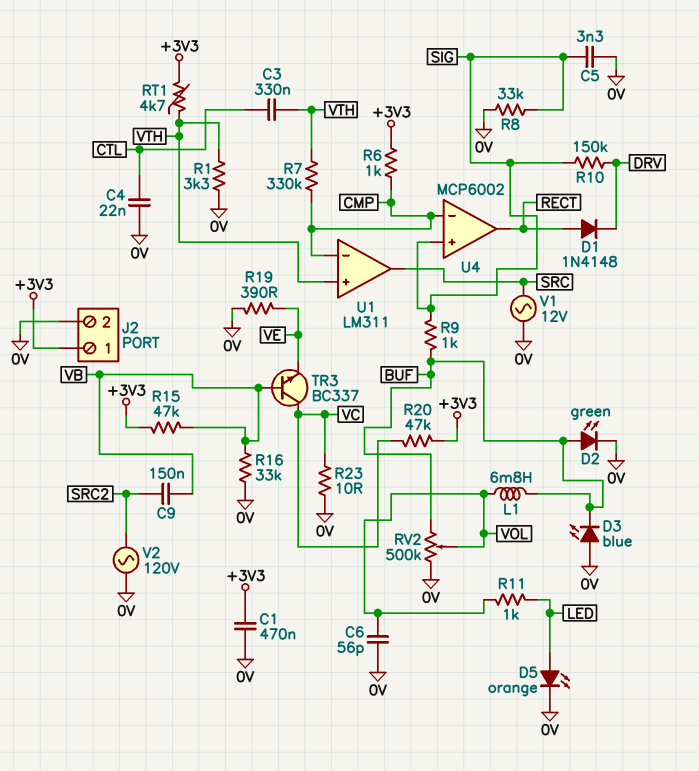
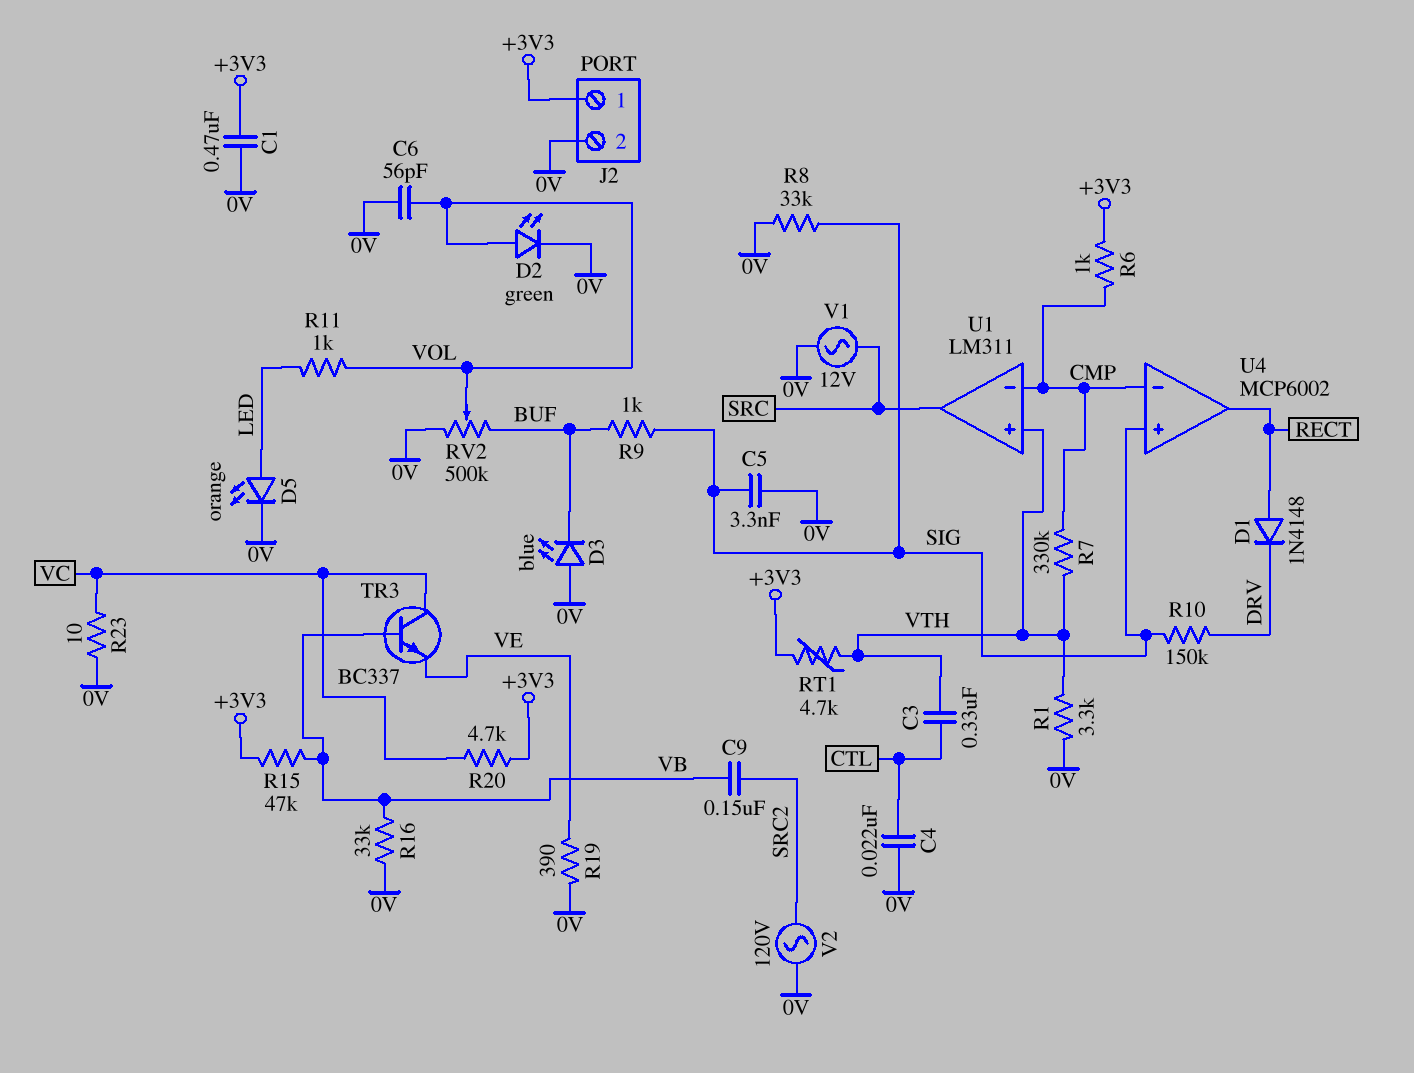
D2: LED green (A BUF, K 0V) -> LED green (A VOL, K 0V)
L1: 6.8mH (BUF, VOL) -> none
R20: 47k (+3V3, VC) -> 4.7k (+3V3, VC)

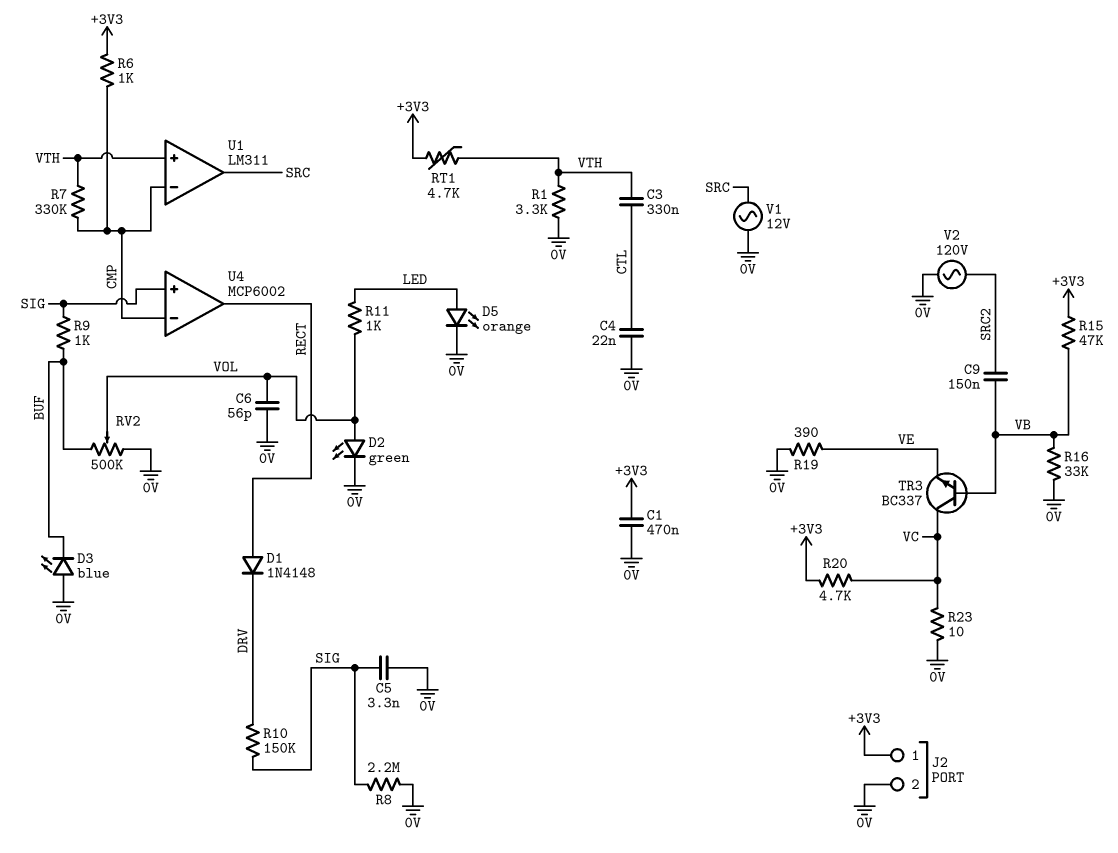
R8: 33k (0V, SIG) -> 2.2M (0V, SIG)

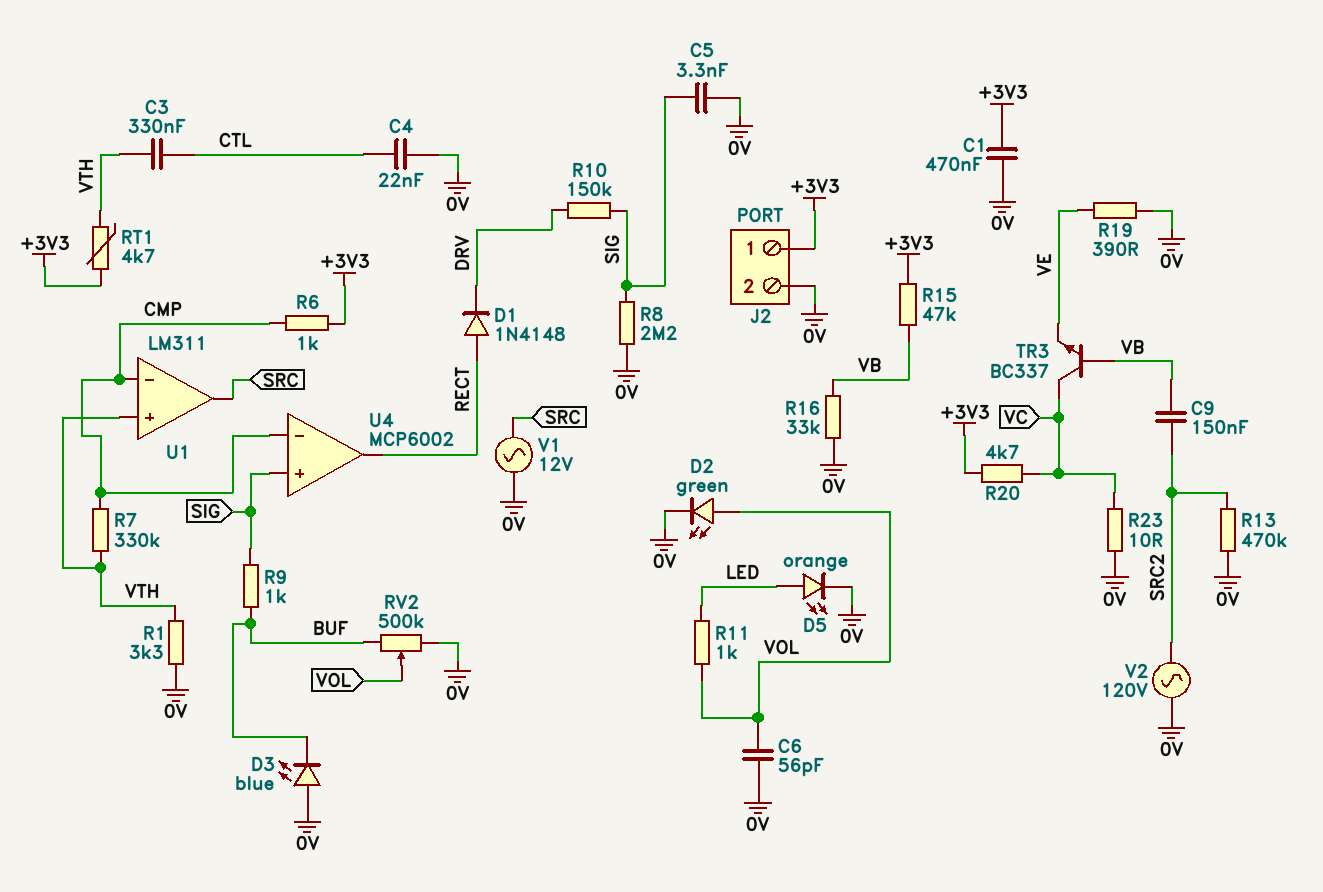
R13: none -> 470k (0V, SRC2)

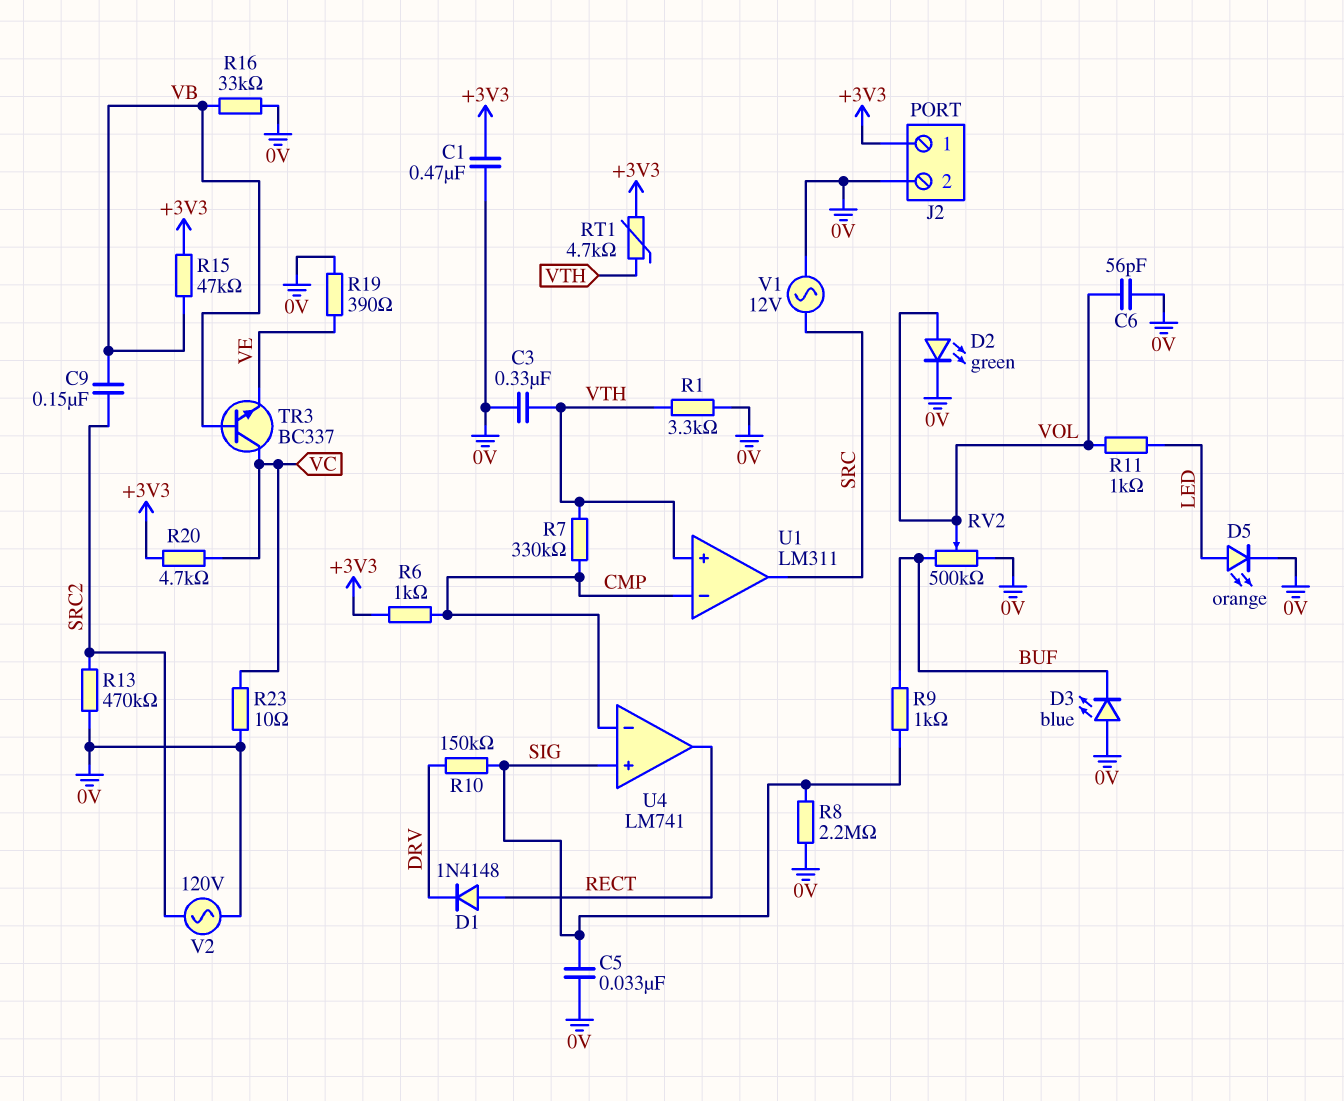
C3: 330nF (CTL, VTH) -> 330nF (0V, VTH)
C4: 22nF (0V, CTL) -> none
C5: 3.3nF (0V, SIG) -> 33nF (0V, SIG)
U4: MCP6002 -> LM741

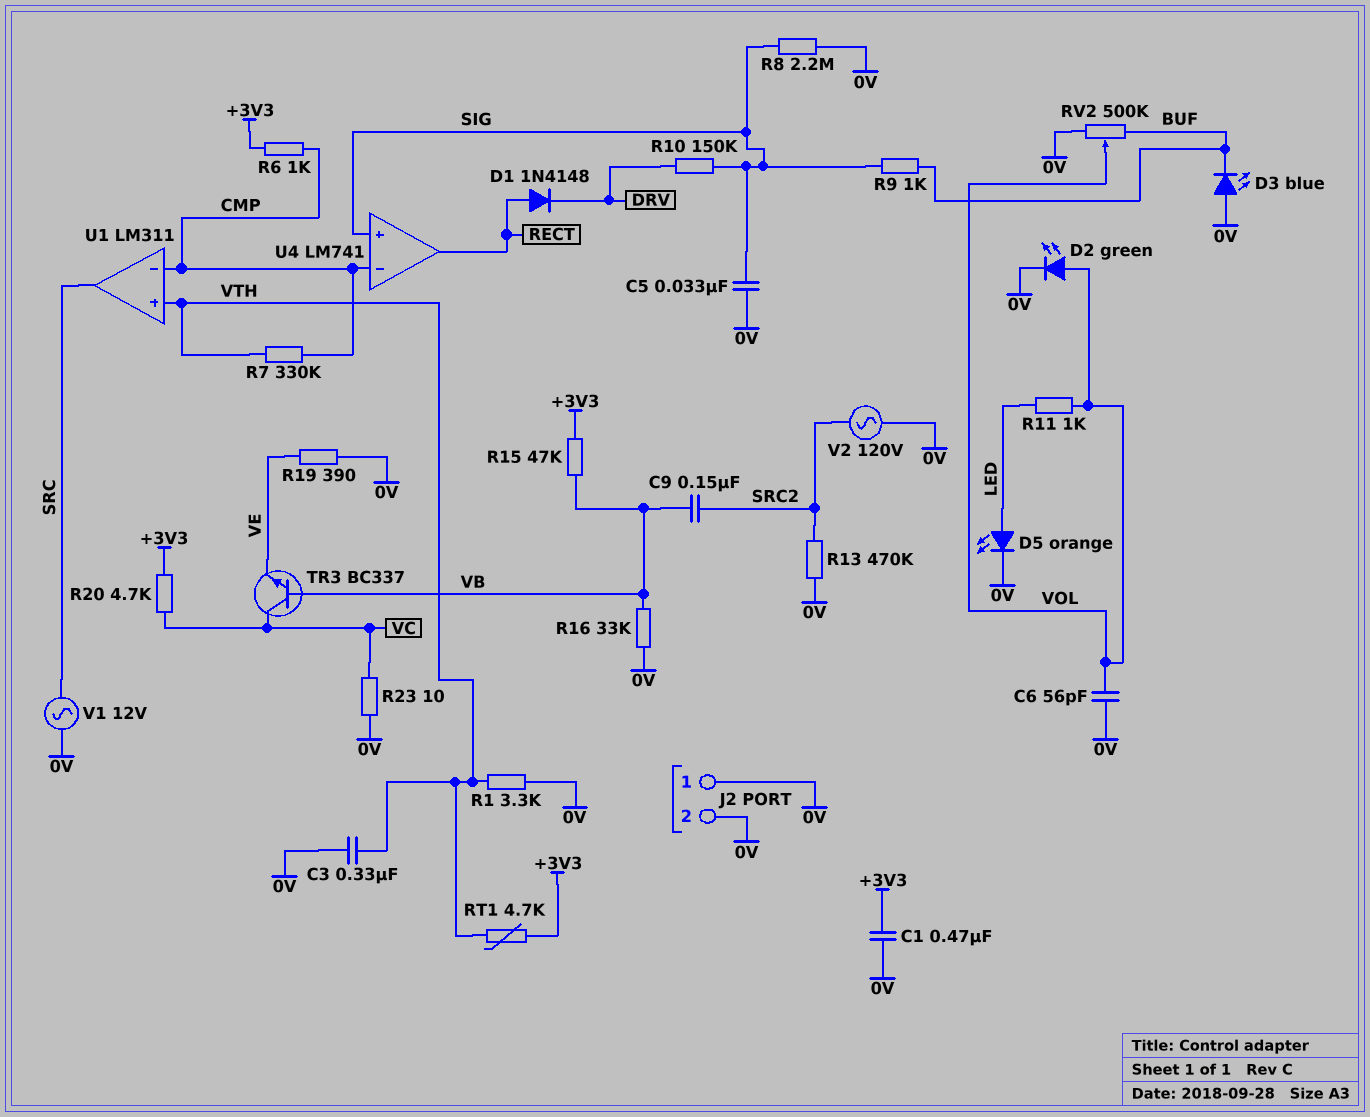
J2 pin 1: +3V3 -> 0V

